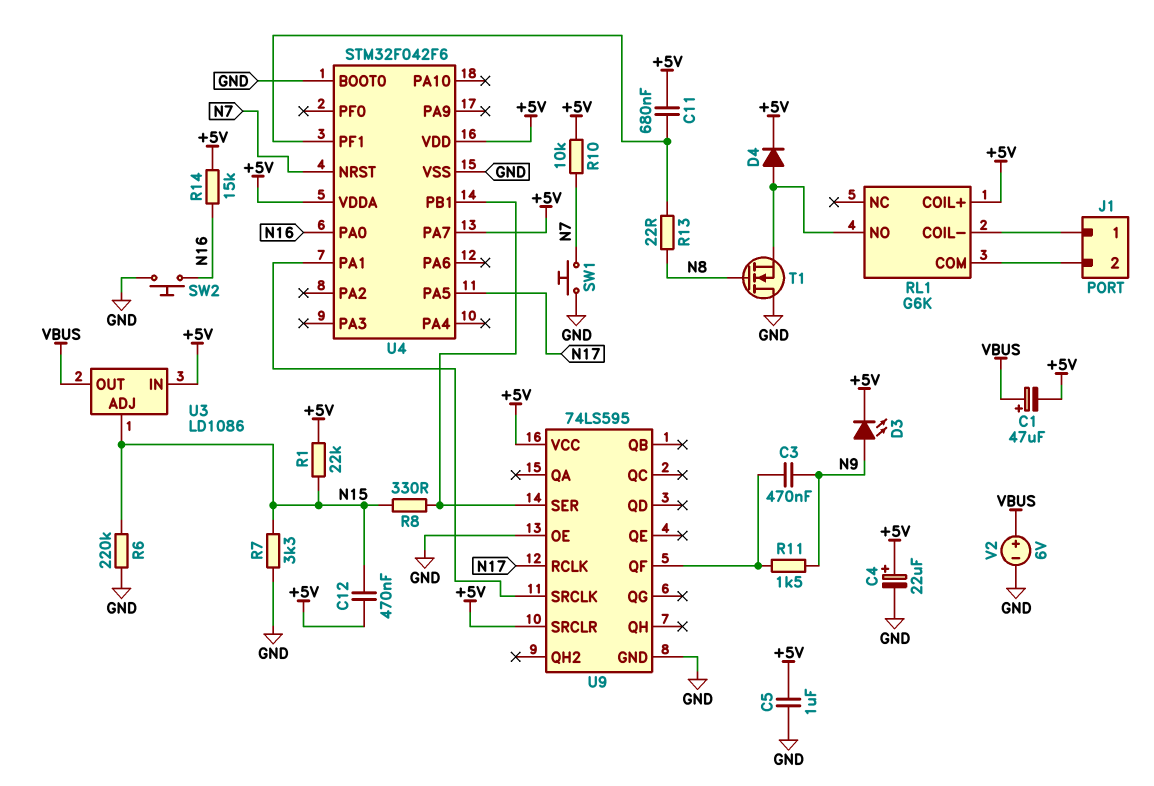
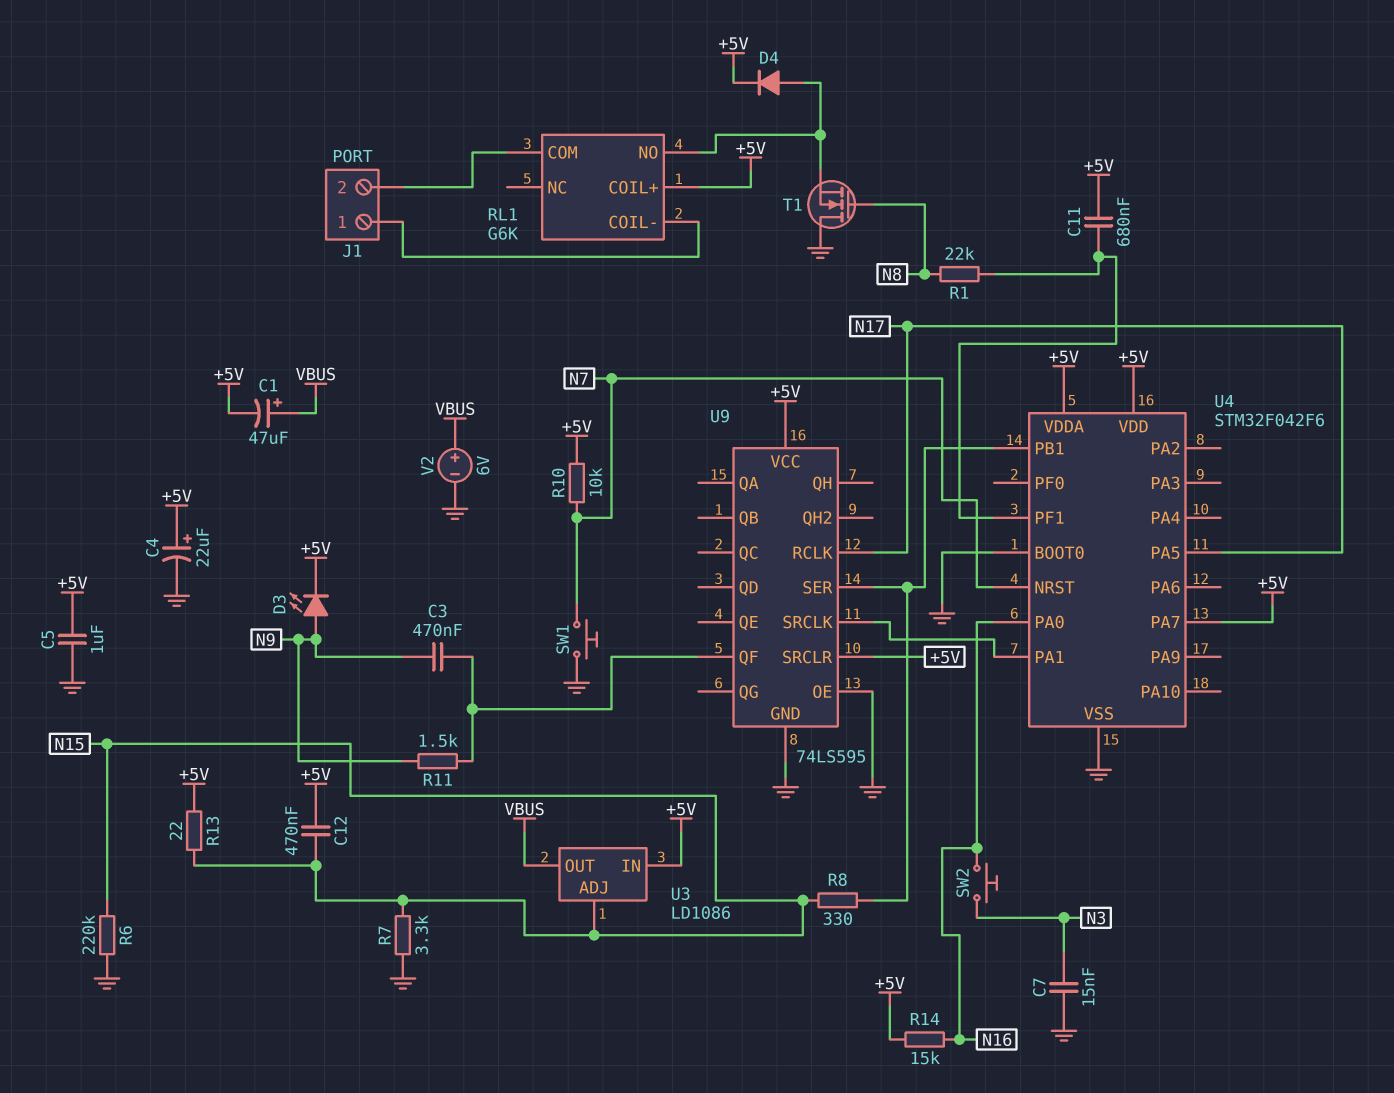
C7: none -> 15nF (GND, N3)
R1: 22k (+5V, N15) -> 22k (N8, U4/PF1)
R13: 22 (N8, U4/PF1) -> 22 (+5V, N15)
SW2: button (GND, N16) -> button (N3, N16)

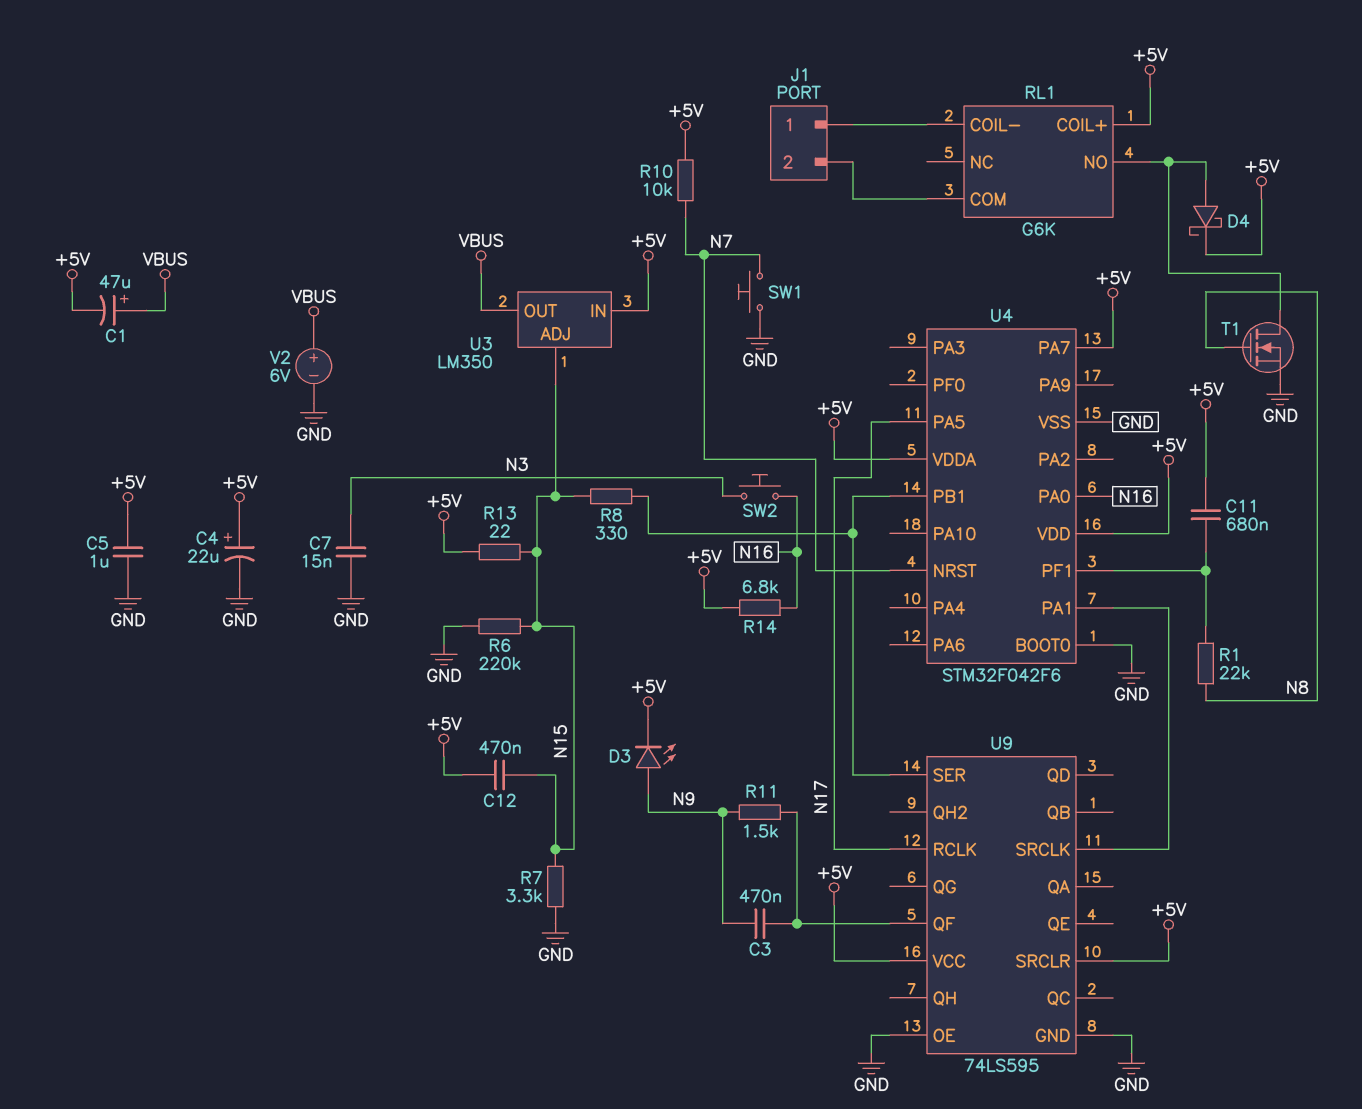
D4: diode (A RL1/NO, K +5V) -> schottky (A RL1/NO, K +5V)
R14: 15k (+5V, N16) -> 6.8k (+5V, N16)
T1: NMOS (G N8, D GND, S RL1/NO) -> NMOS (G N8, D RL1/NO, S GND)
U3: LD1086 -> LM350

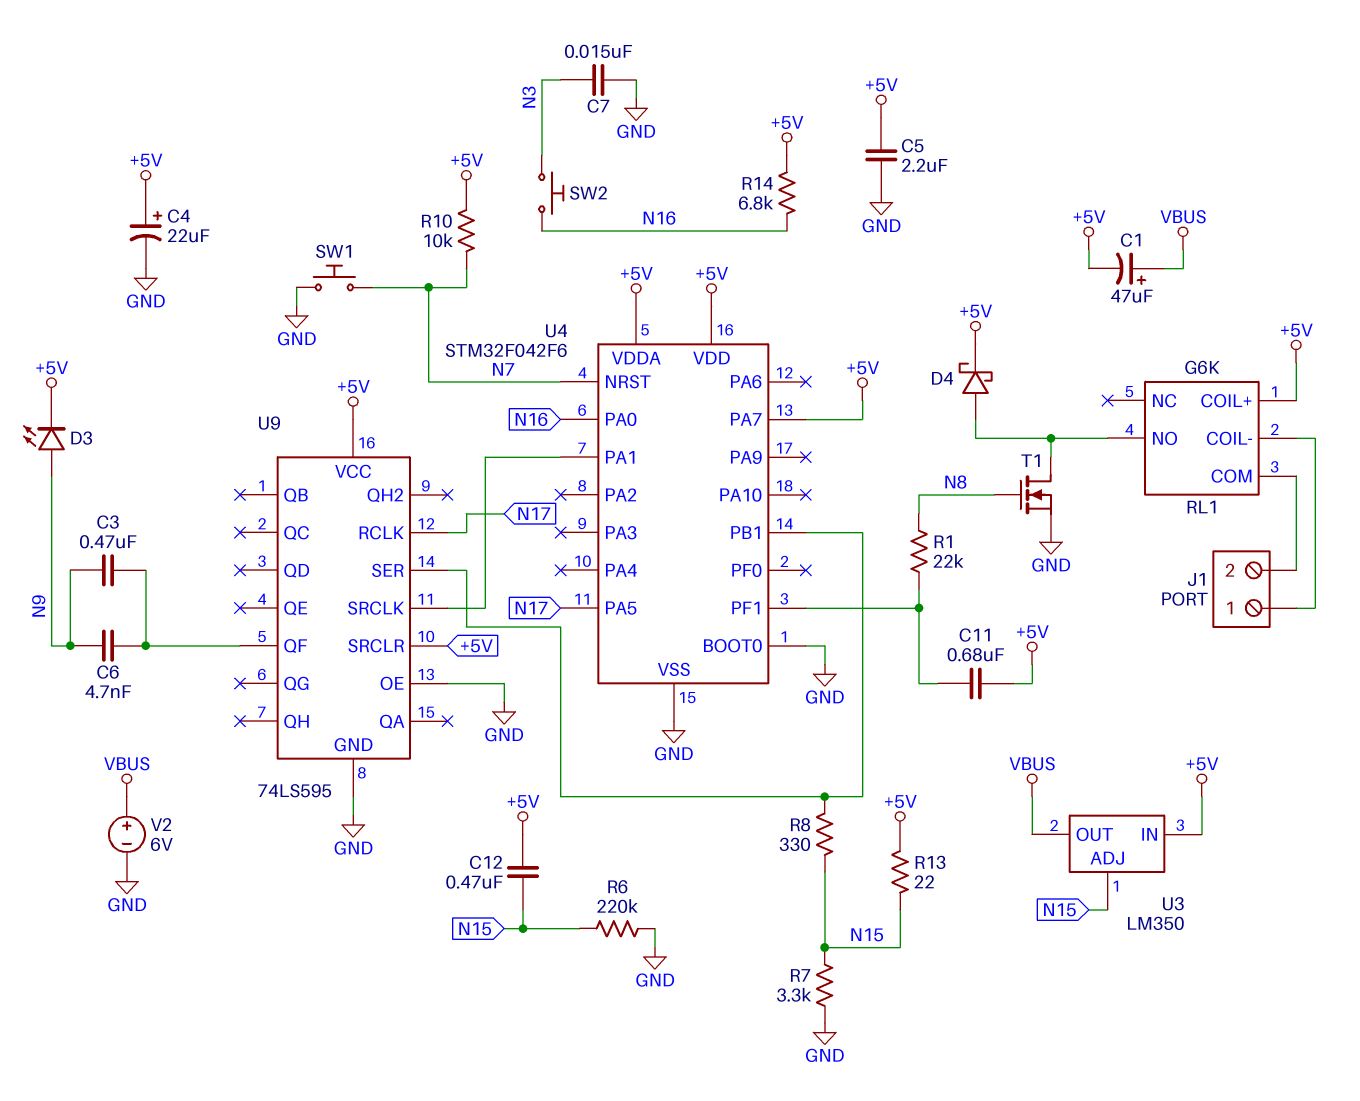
C5: 1uF (+5V, GND) -> 2.2uF (+5V, GND)
C6: none -> 4.7nF (N9, U9/QF)
R11: 1.5k (N9, U9/QF) -> none

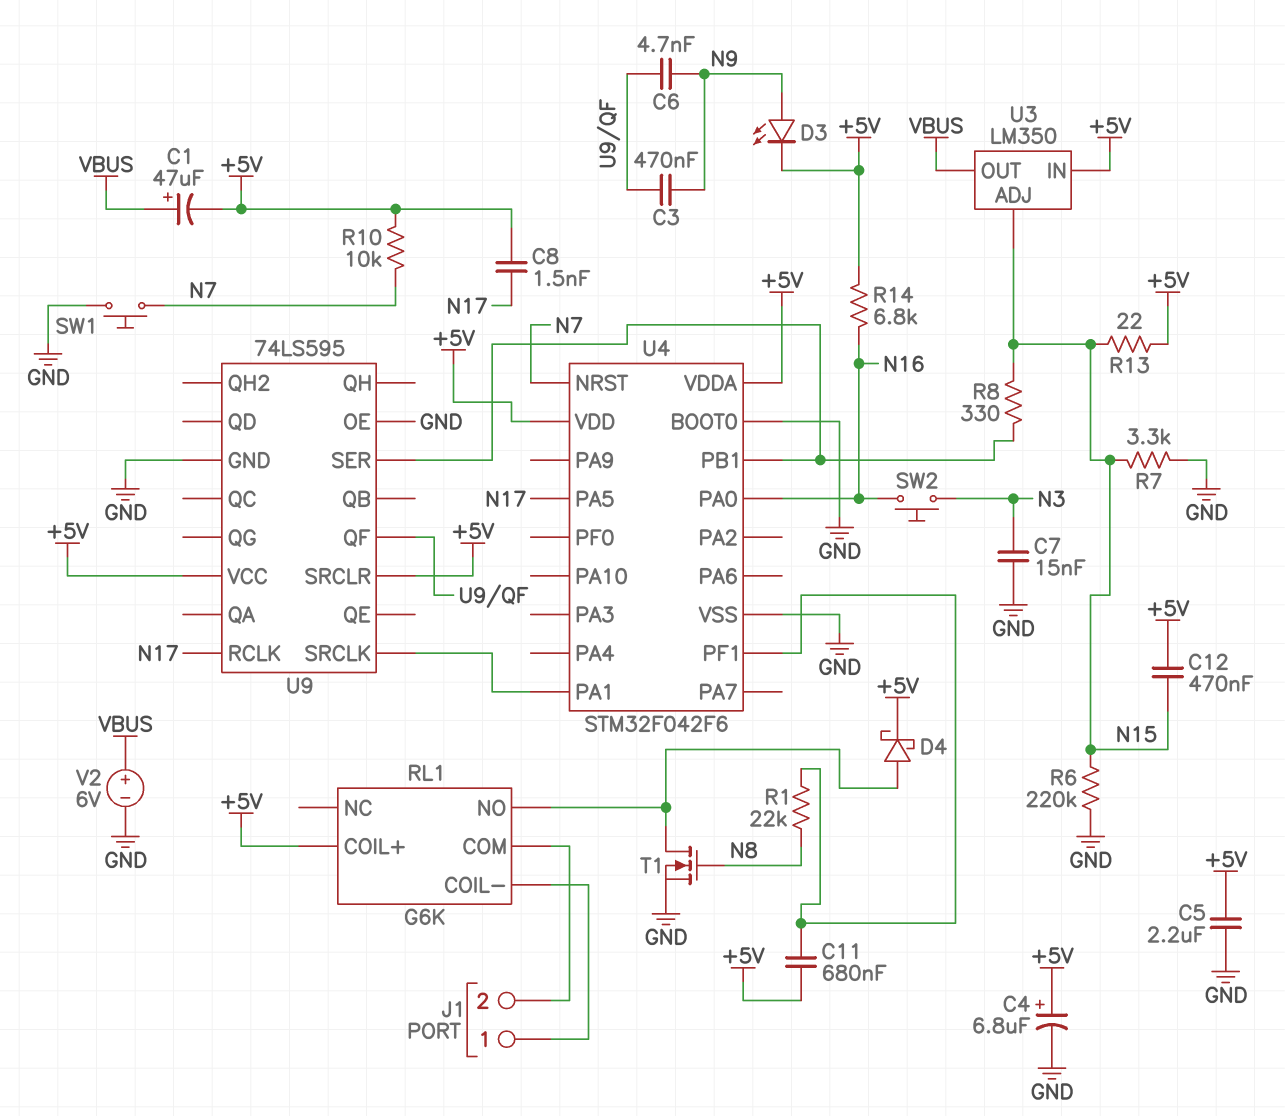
C4: 22uF (plus +5V, minus GND) -> 6.8uF (plus +5V, minus GND)
C8: none -> 1.5nF (+5V, N17)
U4 pin PA7: +5V -> none

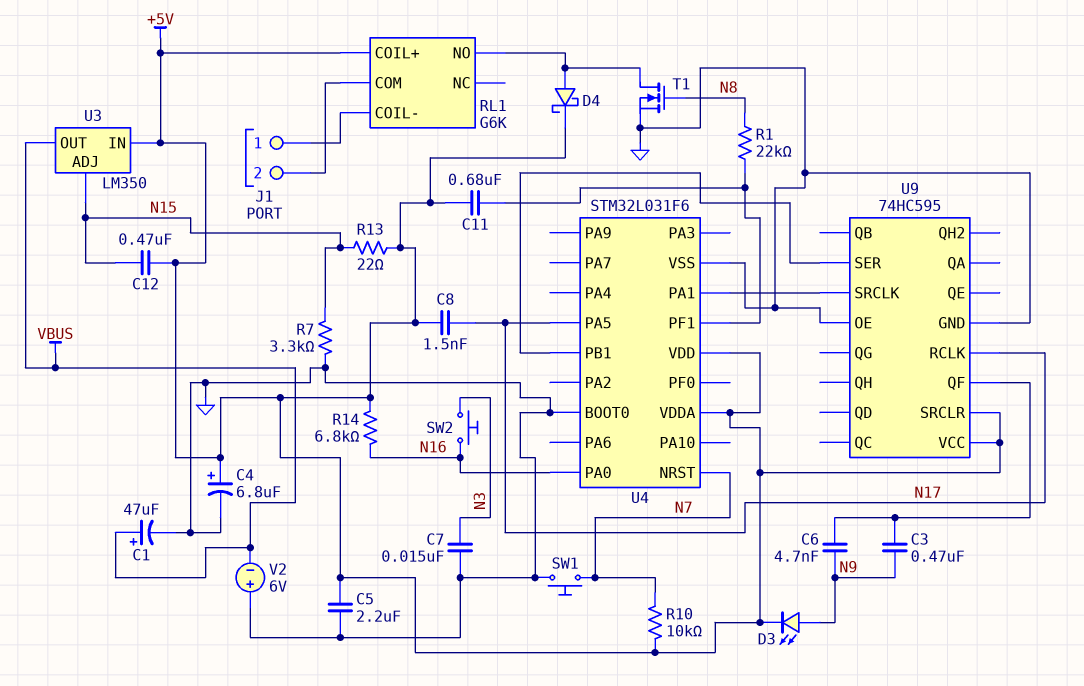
C1: 47uF (plus VBUS, minus +5V) -> 47uF (plus VBUS, minus GND)
R6: 220k (GND, N15) -> none
R8: 330 (N15, U4/PB1) -> none
U4: STM32F042F6 -> STM32L031F6
U9: 74LS595 -> 74HC595
V2: 6V (plus VBUS, minus GND) -> 6V (plus GND, minus VBUS)

